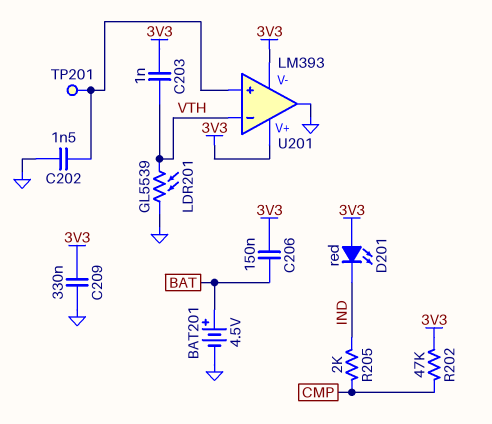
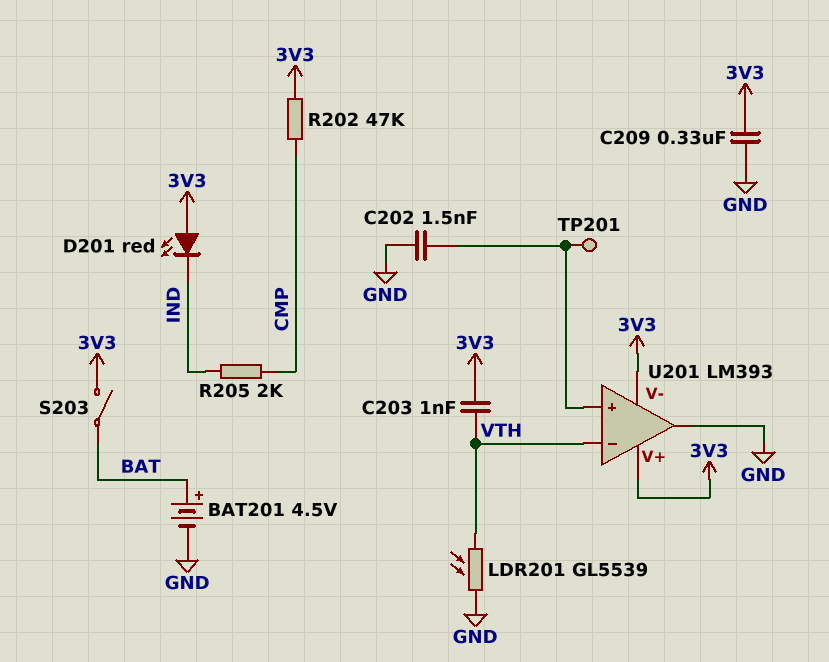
C206: 150nF (3V3, BAT) -> none
S203: none -> switch (3V3, BAT)

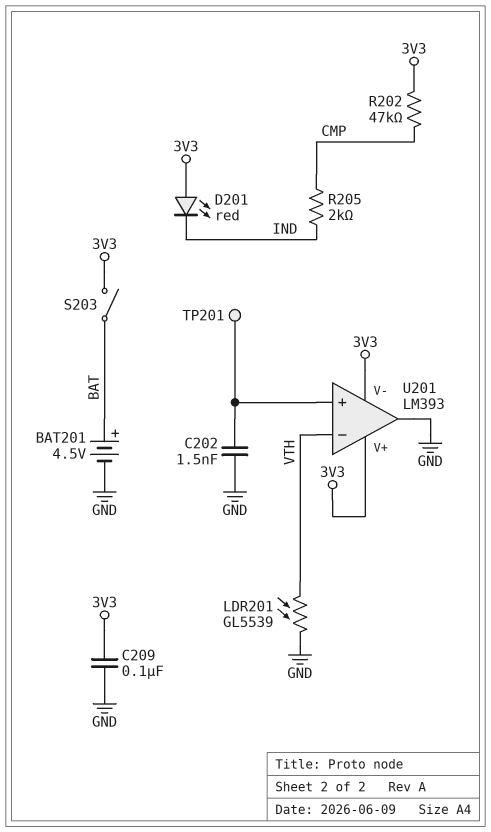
C203: 1nF (3V3, VTH) -> none
C209: 330nF (3V3, GND) -> 100nF (3V3, GND)

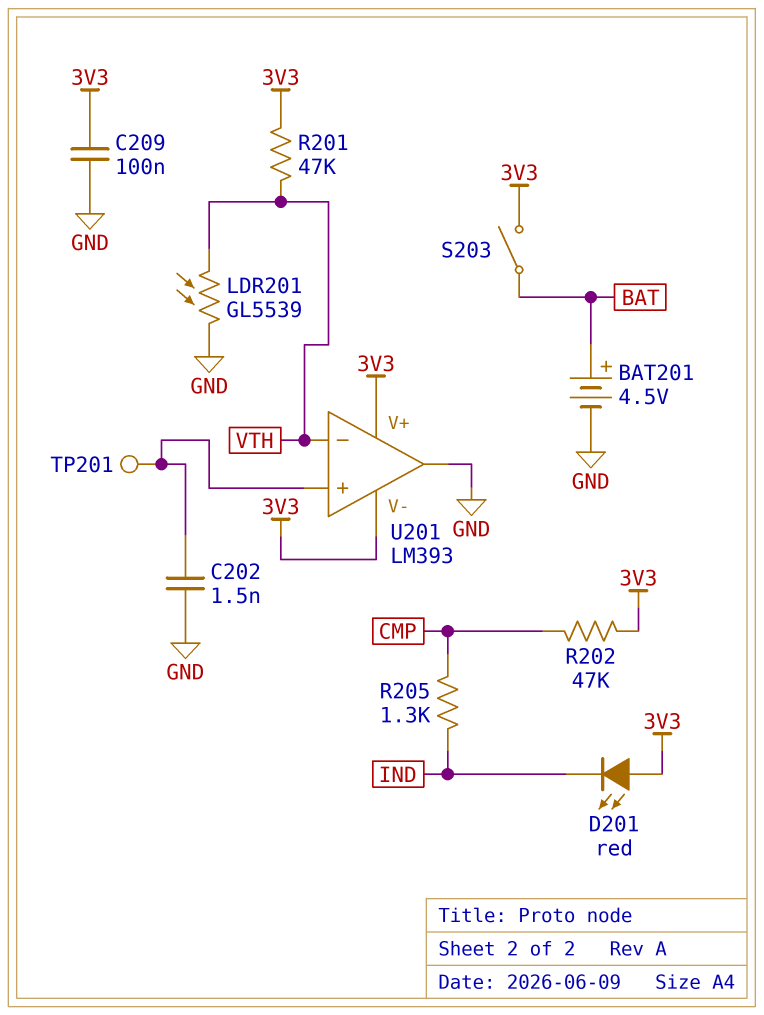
R201: none -> 47k (3V3, VTH)
R205: 2k (CMP, IND) -> 1.3k (CMP, IND)

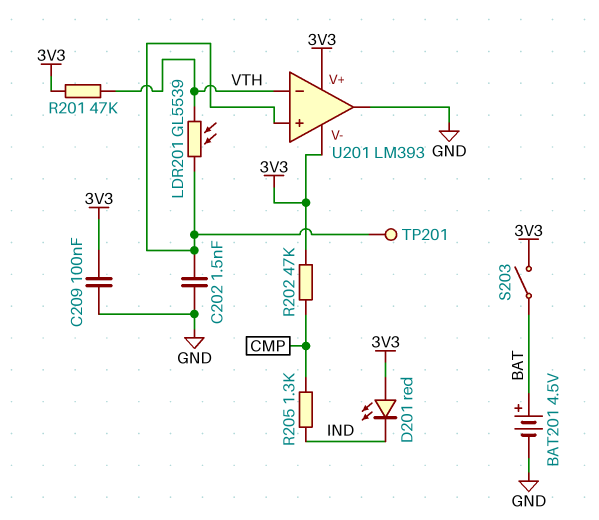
LDR201: GL5539 (GND, VTH) -> GL5539 (U201/in+, VTH)

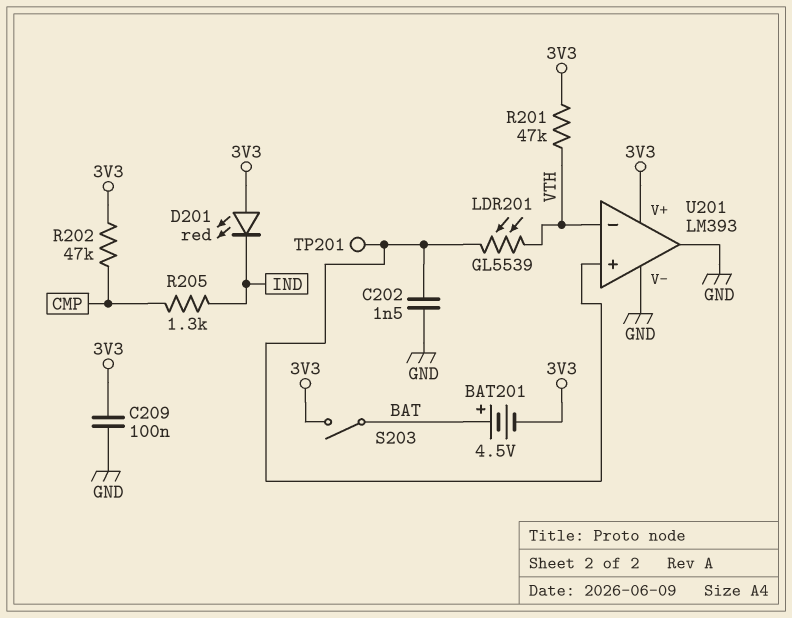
BAT201: 4.5V (plus BAT, minus GND) -> 4.5V (plus BAT, minus 3V3)
U201 pin V-: 3V3 -> GND

